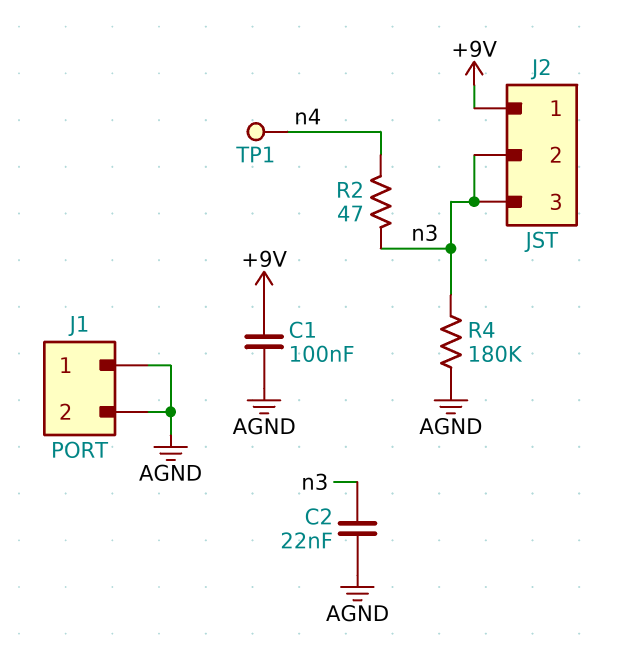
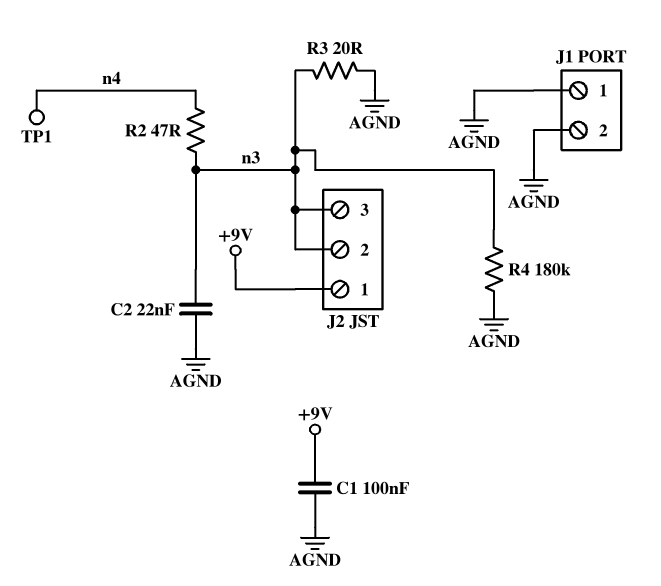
R3: none -> 20 (AGND, n3)

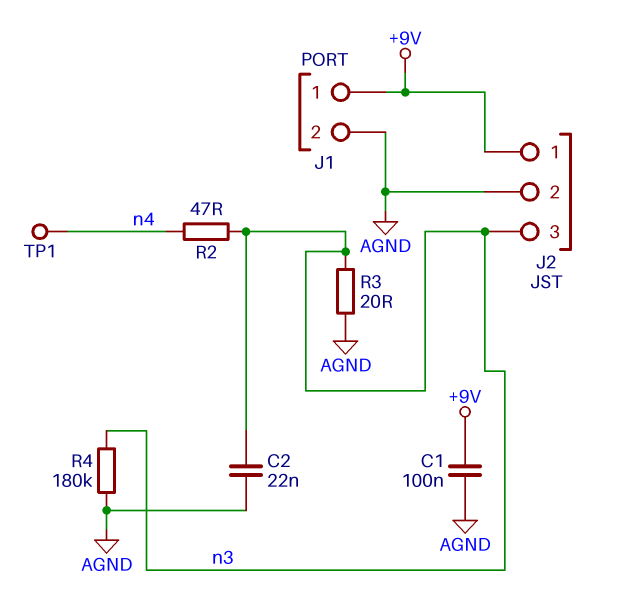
J1 pin 1: AGND -> +9V
J2 pin 2: n3 -> AGND

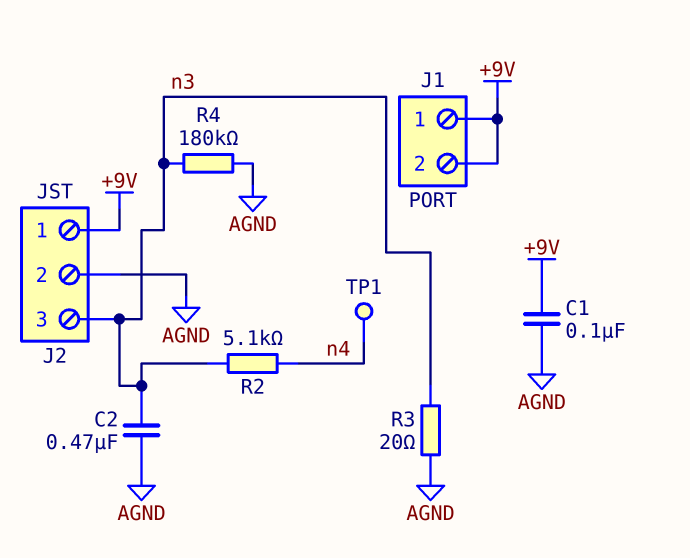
C2: 22nF (AGND, n3) -> 470nF (AGND, n3)
J1 pin 2: AGND -> +9V
R2: 47 (n3, n4) -> 5.1k (n3, n4)

